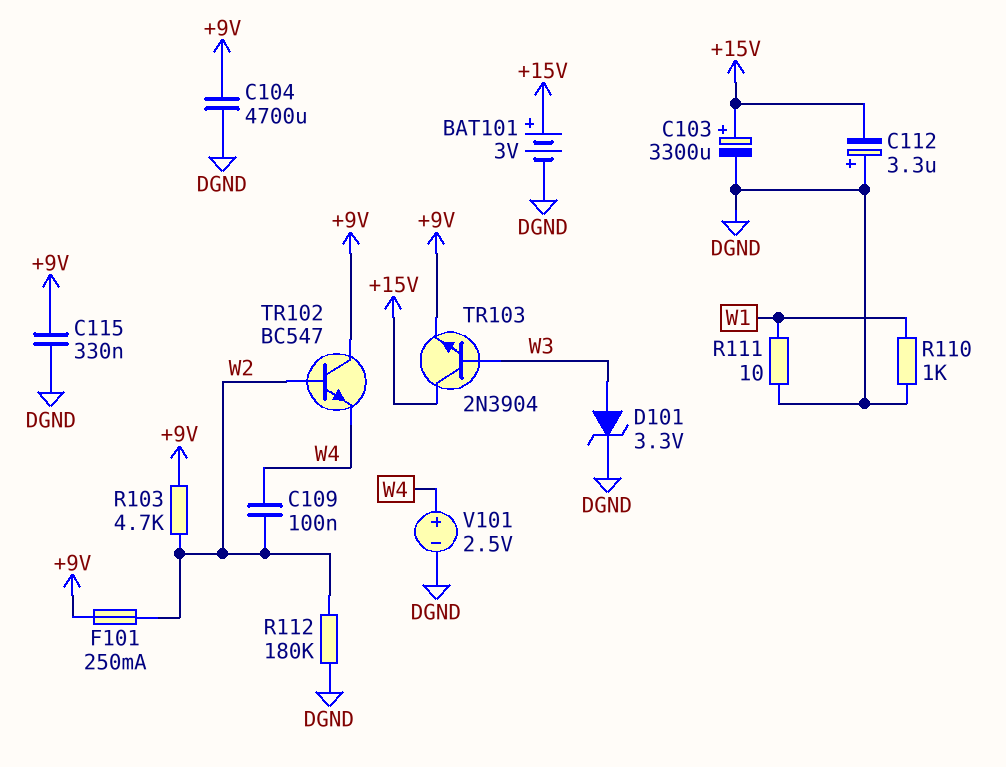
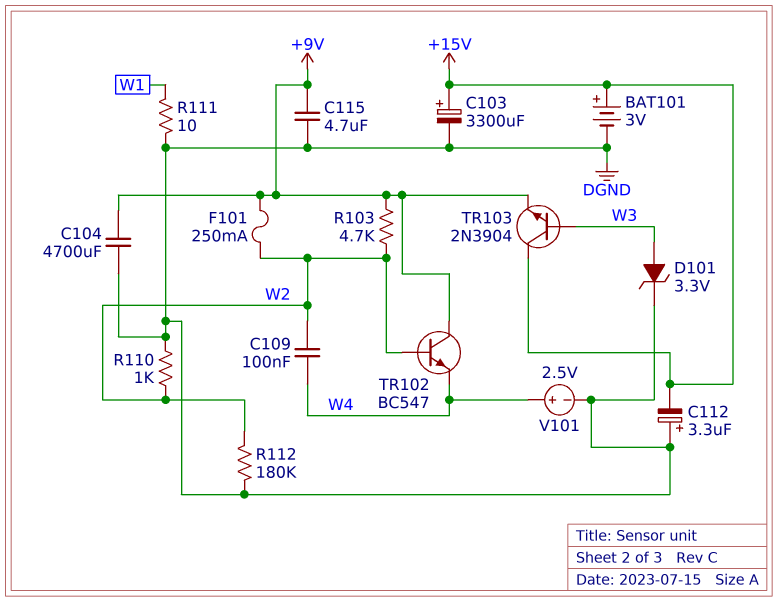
C115: 330nF (+9V, DGND) -> 4.7uF (+9V, DGND)
R110: 1k (DGND, W1) -> 1k (DGND, W2)

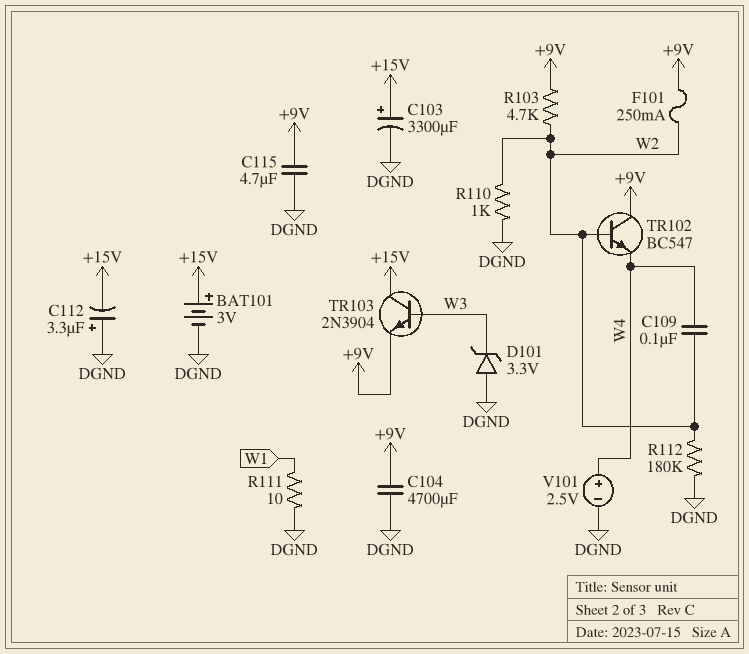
D101: zener 3.3V (A W3, K DGND) -> zener 3.3V (A DGND, K W3)

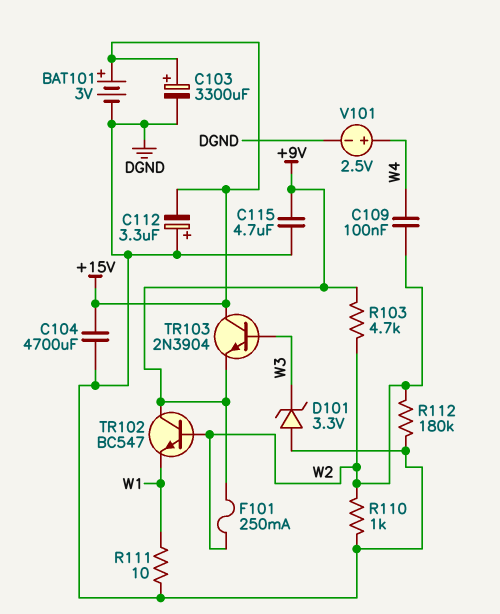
C104: 4700uF (+9V, DGND) -> 4700uF (+15V, DGND)
TR102: NPN BC547 (B W2, C +9V, E W4) -> NPN BC547 (B W2, C +9V, E W1)

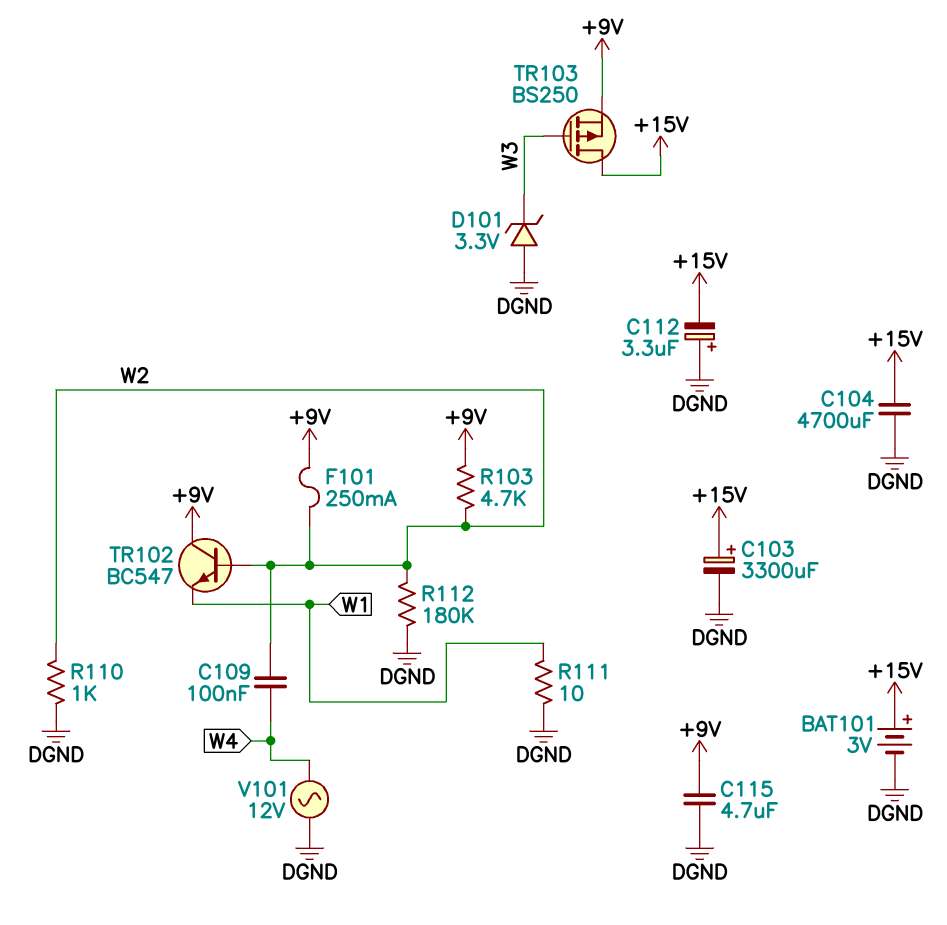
TR103: NPN 2N3904 (B W3, C +15V, E +9V) -> PMOS BS250 (G W3, D +15V, S +9V)
V101: 2.5V (plus W4, minus DGND) -> AC 12V (DGND, W4)

